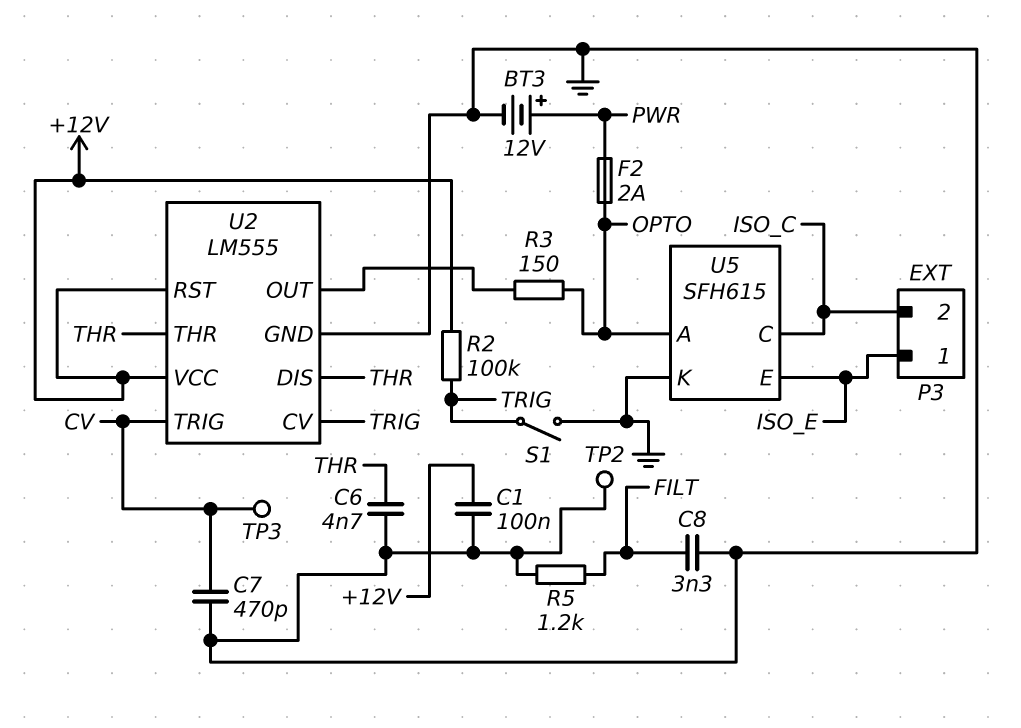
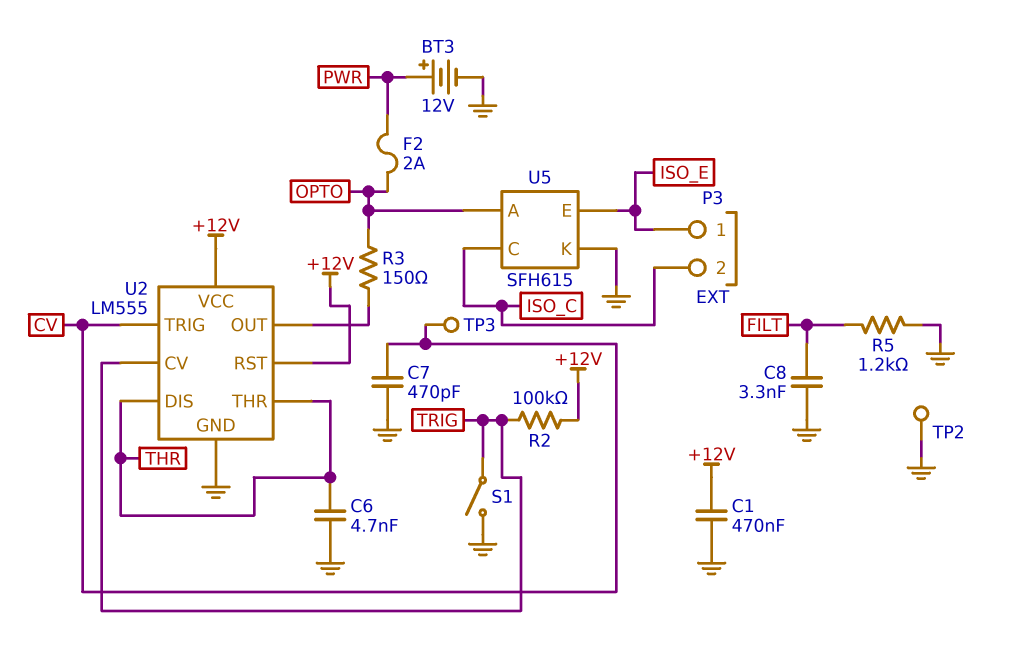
C1: 100nF (+12V, GND) -> 470nF (+12V, GND)

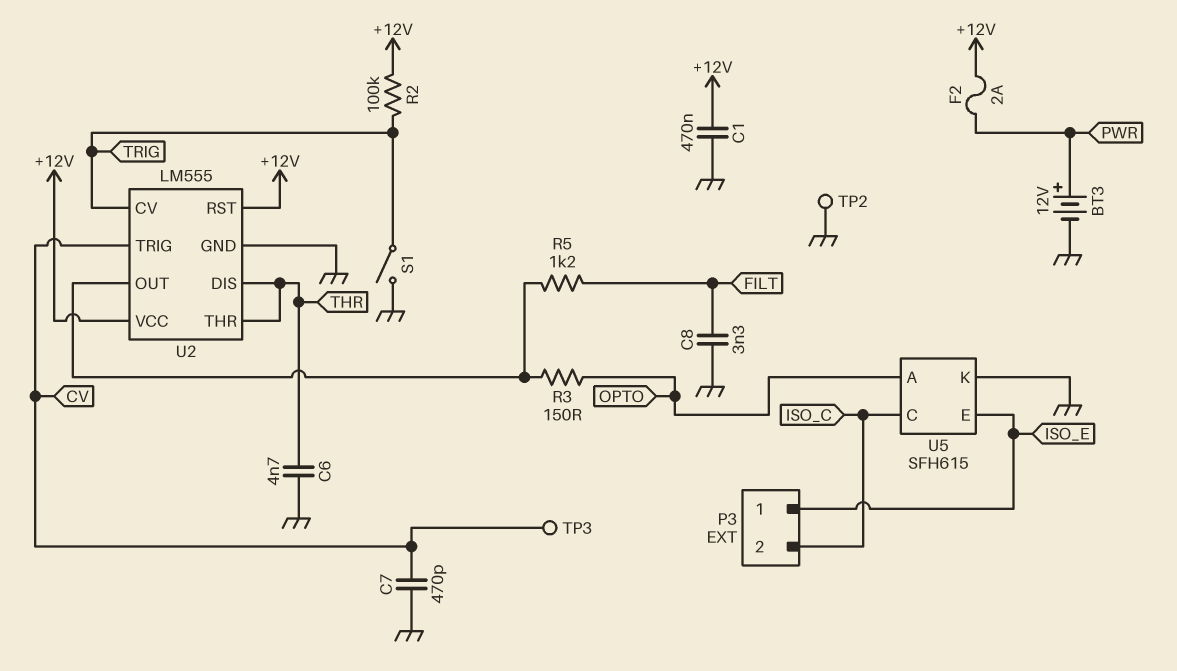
F2: 2A (OPTO, PWR) -> 2A (+12V, PWR)
R5: 1.2k (FILT, GND) -> 1.2k (FILT, U2/OUT)

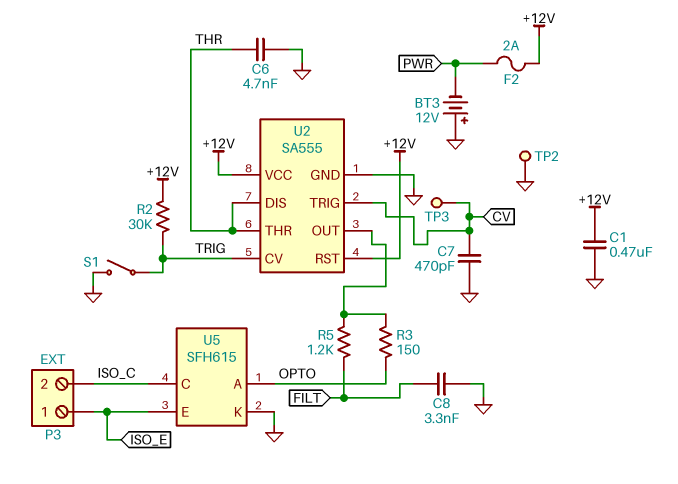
BT3: 12V (plus PWR, minus GND) -> 12V (plus GND, minus PWR)
R2: 100k (+12V, TRIG) -> 30k (+12V, TRIG)
U2: LM555 -> SA555

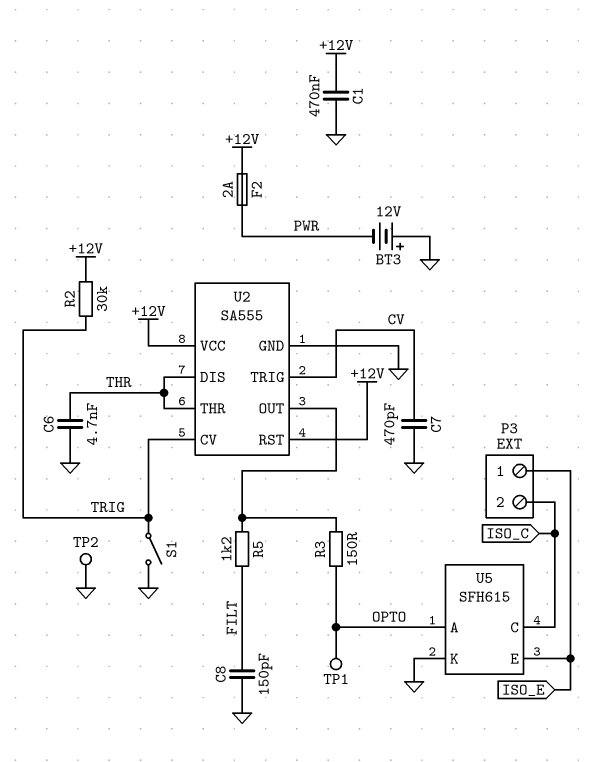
C8: 3.3nF (FILT, GND) -> 150pF (FILT, GND)
TP1: none -> test point (OPTO)
TP3: test point (CV) -> none

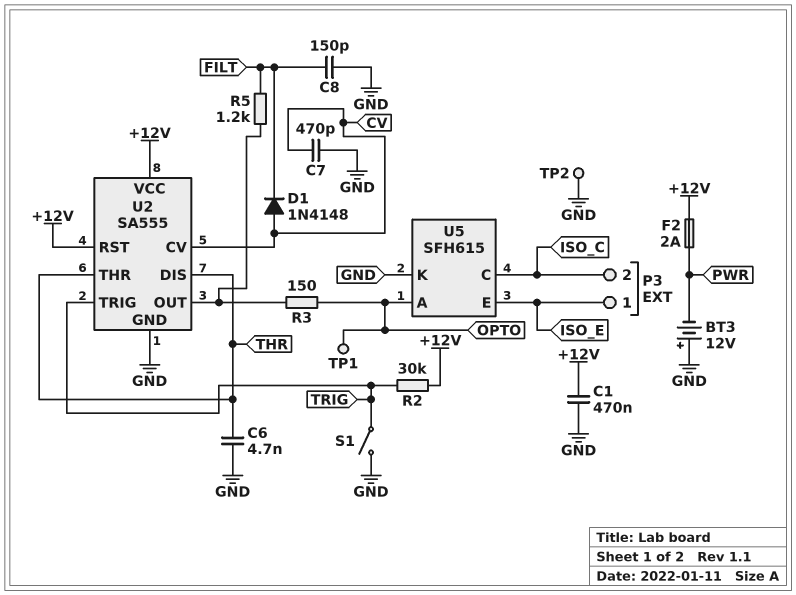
D1: none -> diode 1N4148 (A CV, K FILT)
U2 pin CV: TRIG -> CV
U2 pin TRIG: CV -> TRIG

